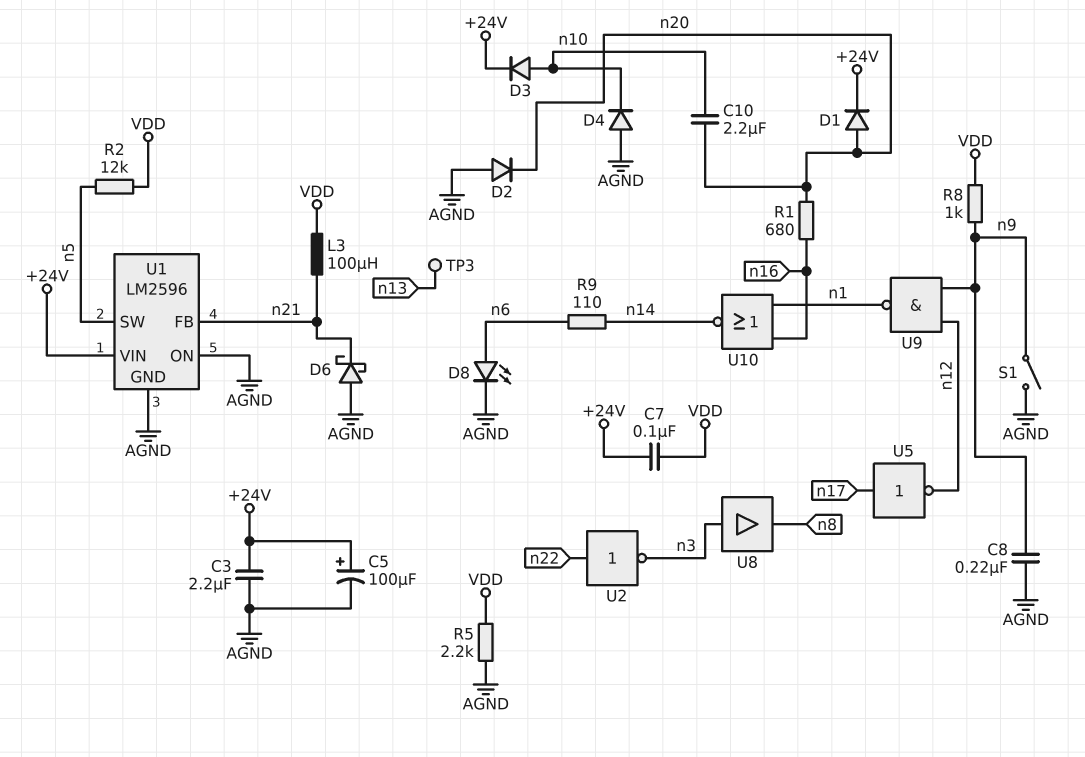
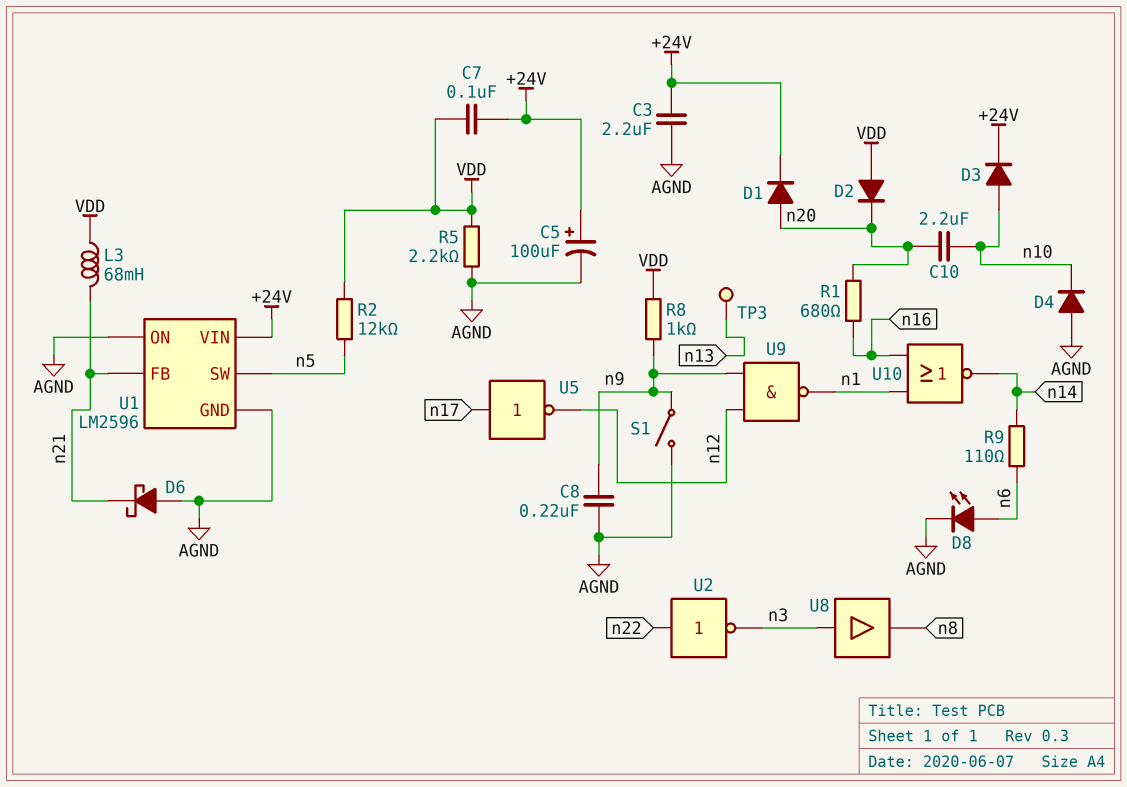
D2: diode (A AGND, K n20) -> diode (A VDD, K n20)
L3: 100uH (VDD, n21) -> 68mH (VDD, n21)

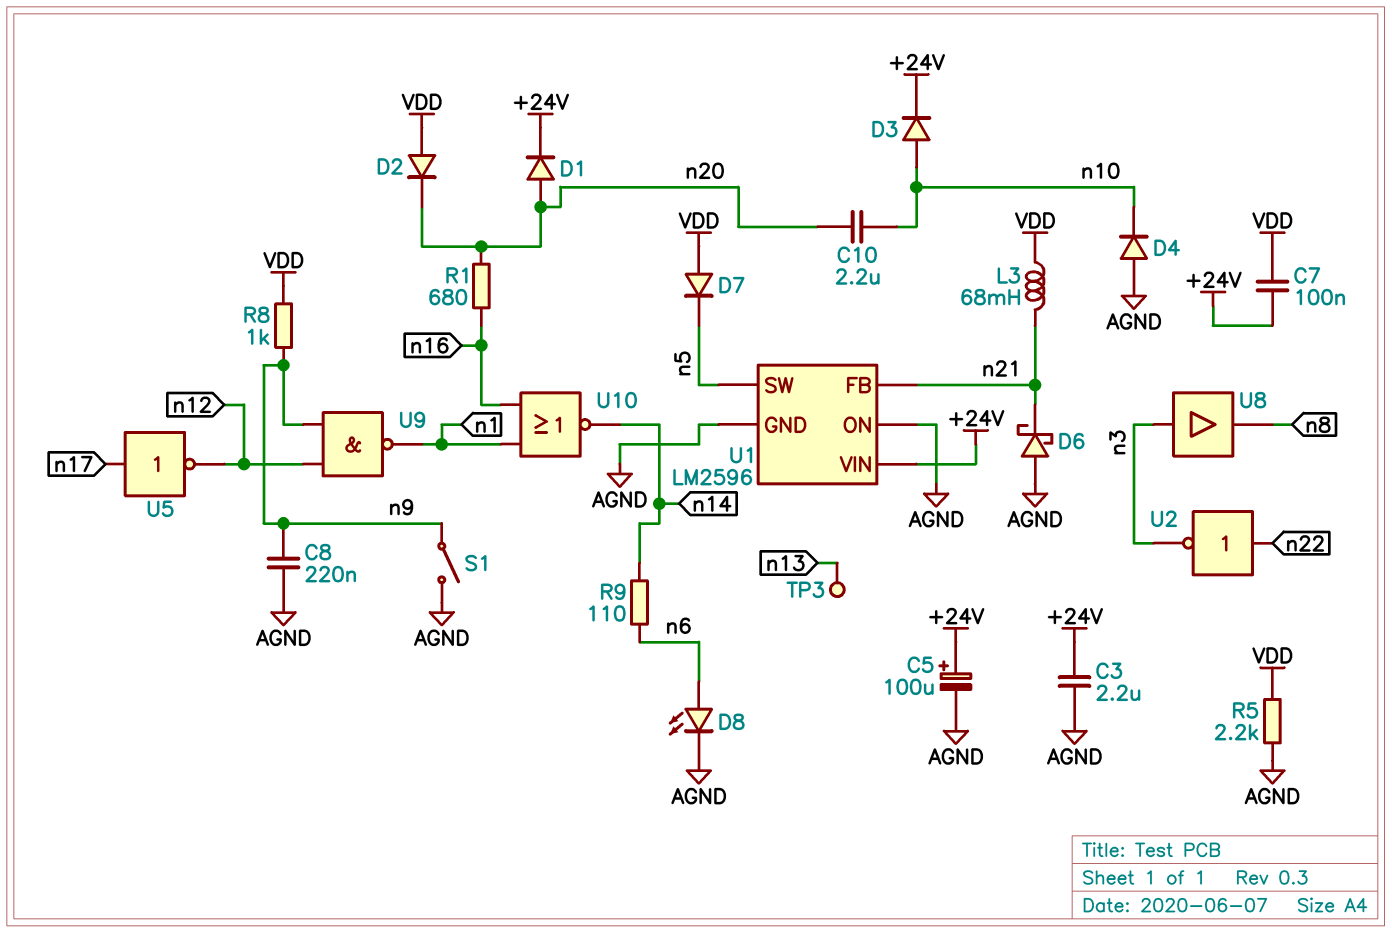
D7: none -> diode (A VDD, K n5)
R2: 12k (VDD, n5) -> none

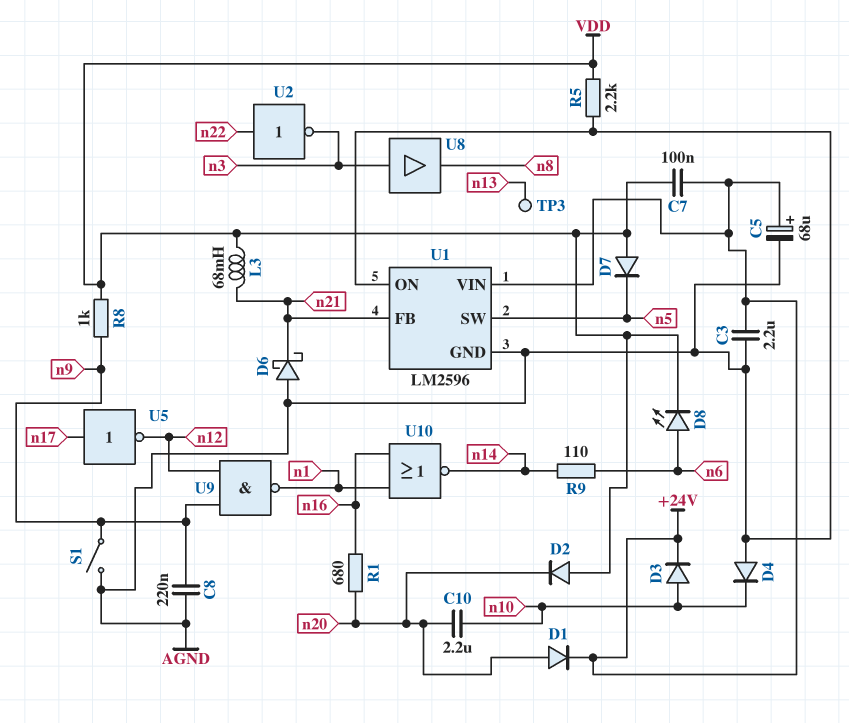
C5: 100uF (plus +24V, minus AGND) -> 68uF (plus +24V, minus AGND)
D8: LED (A n6, K AGND) -> LED (A n6, K VDD)

